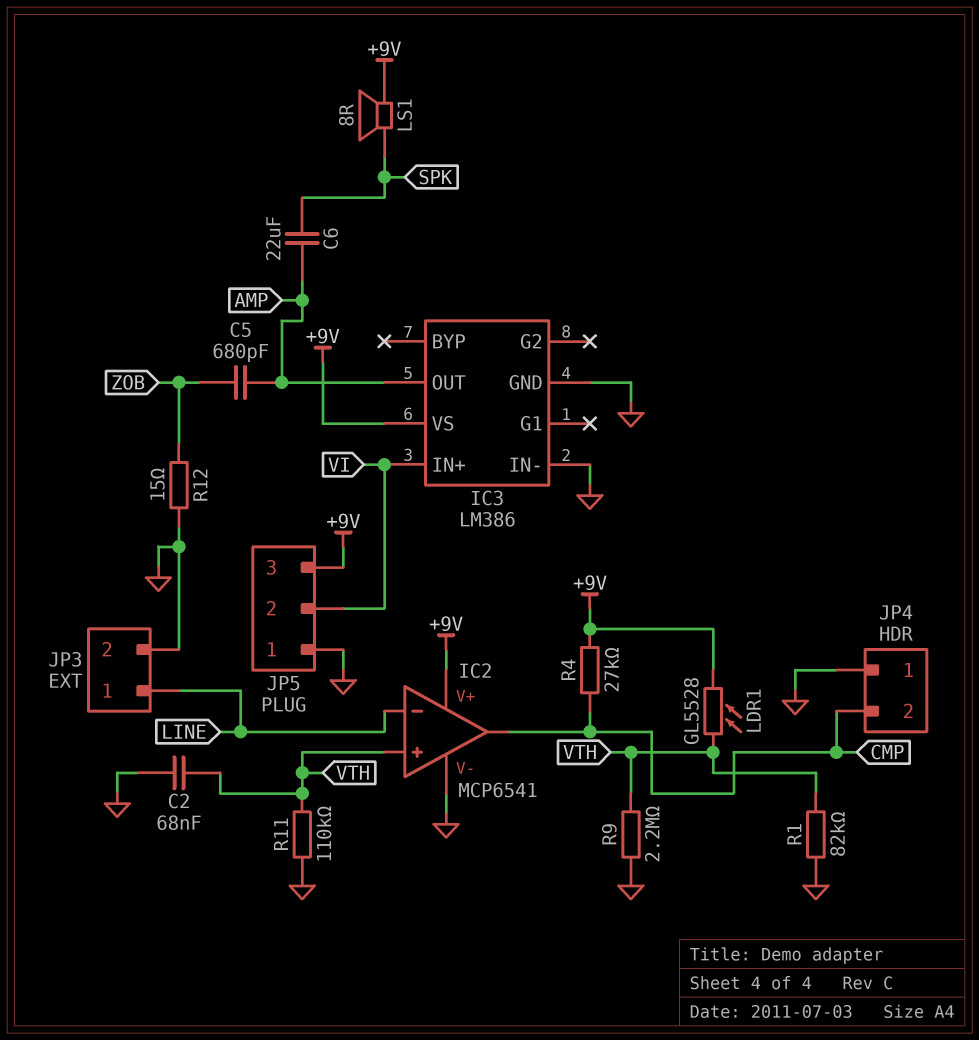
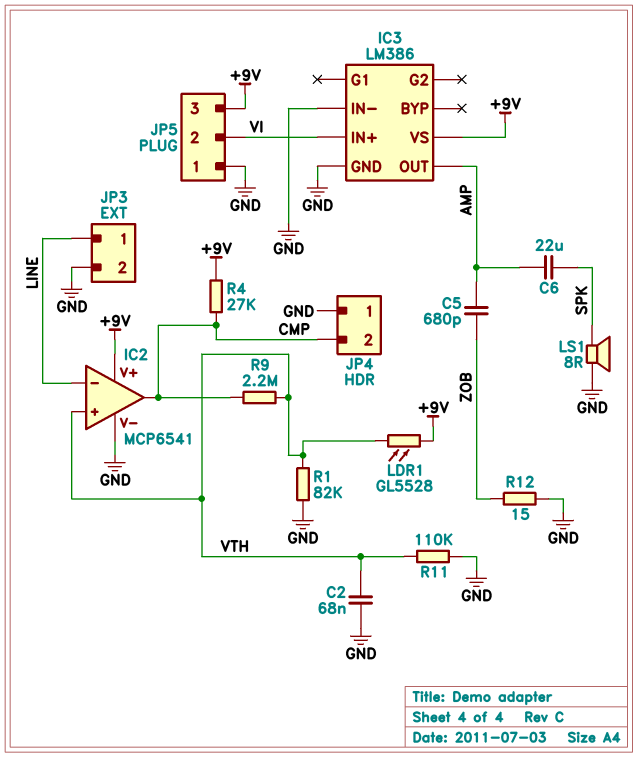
LS1: speaker 8R (+9V, SPK) -> speaker 8R (GND, SPK)
R9: 2.2M (GND, VTH) -> 2.2M (CMP, VTH)

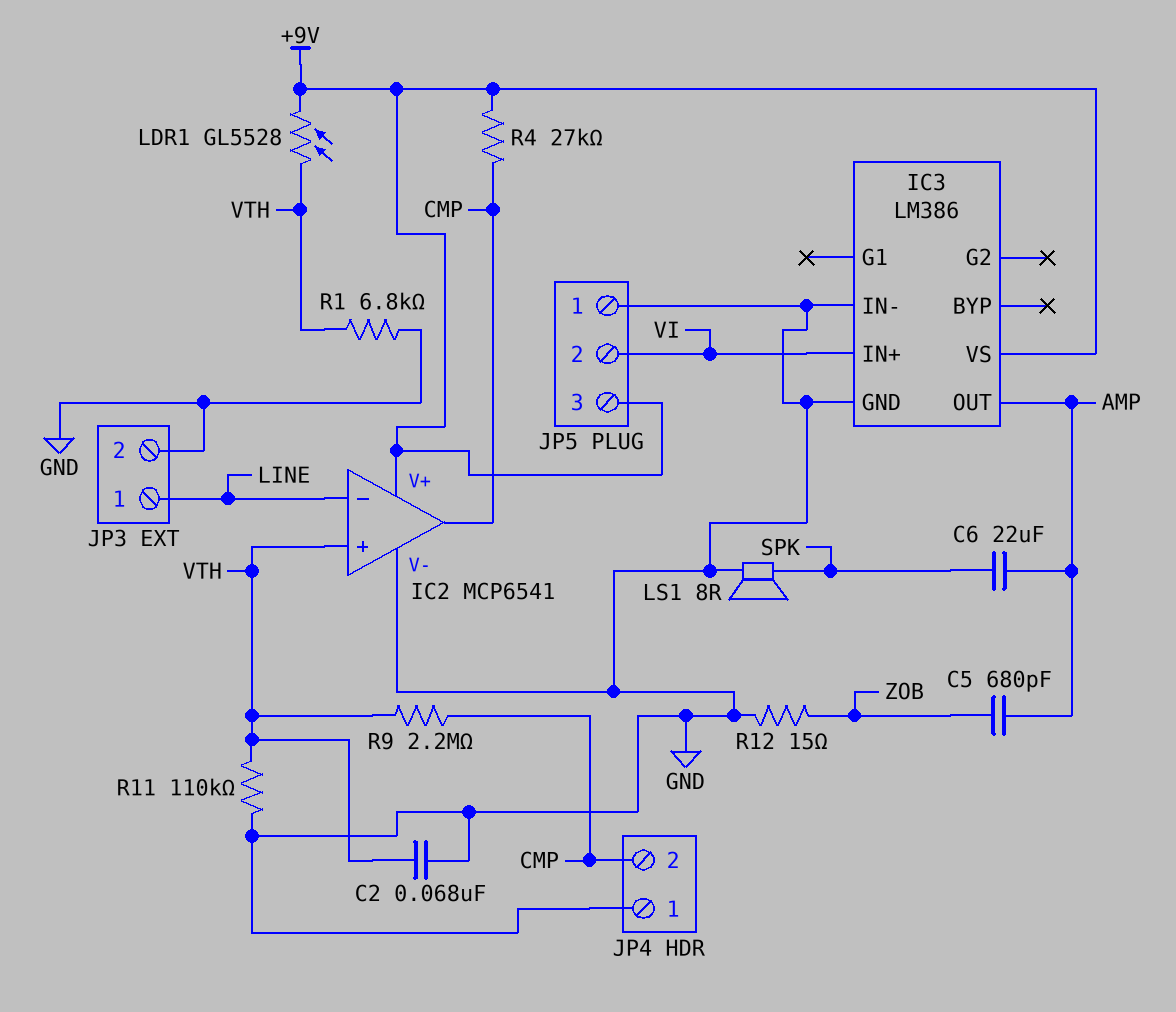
R1: 82k (GND, VTH) -> 6.8k (GND, VTH)

